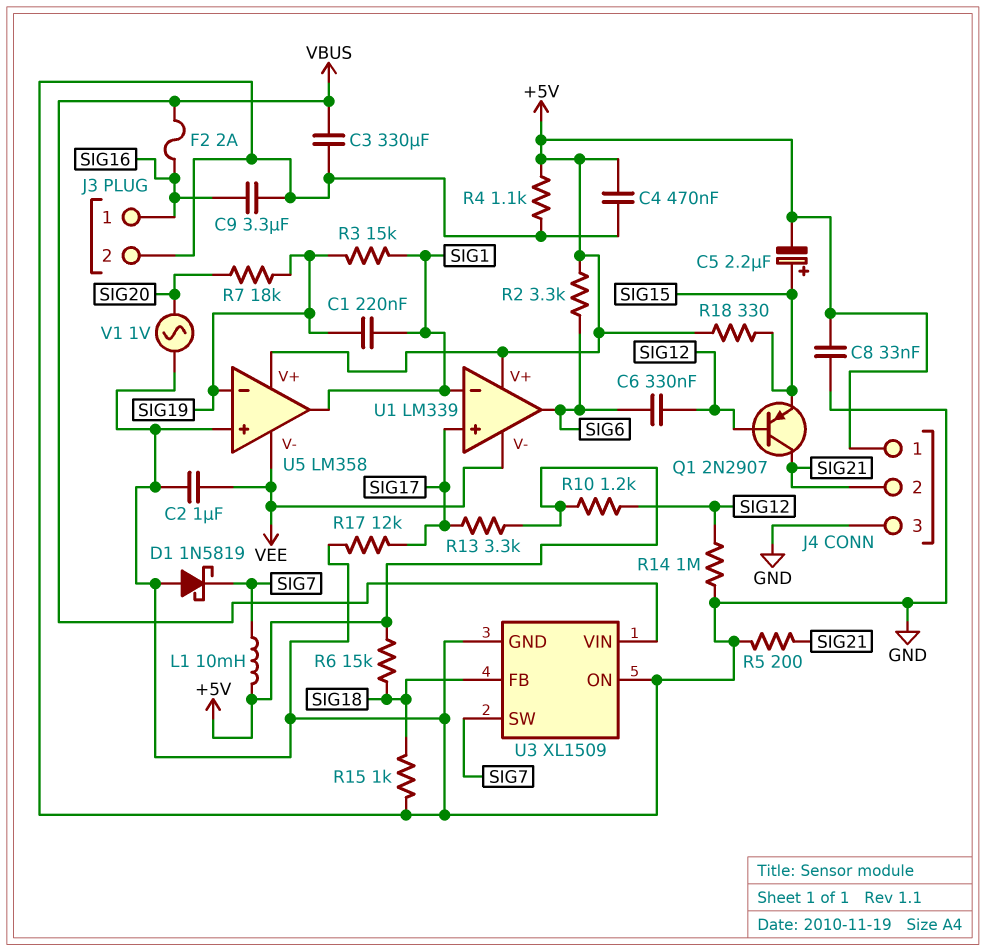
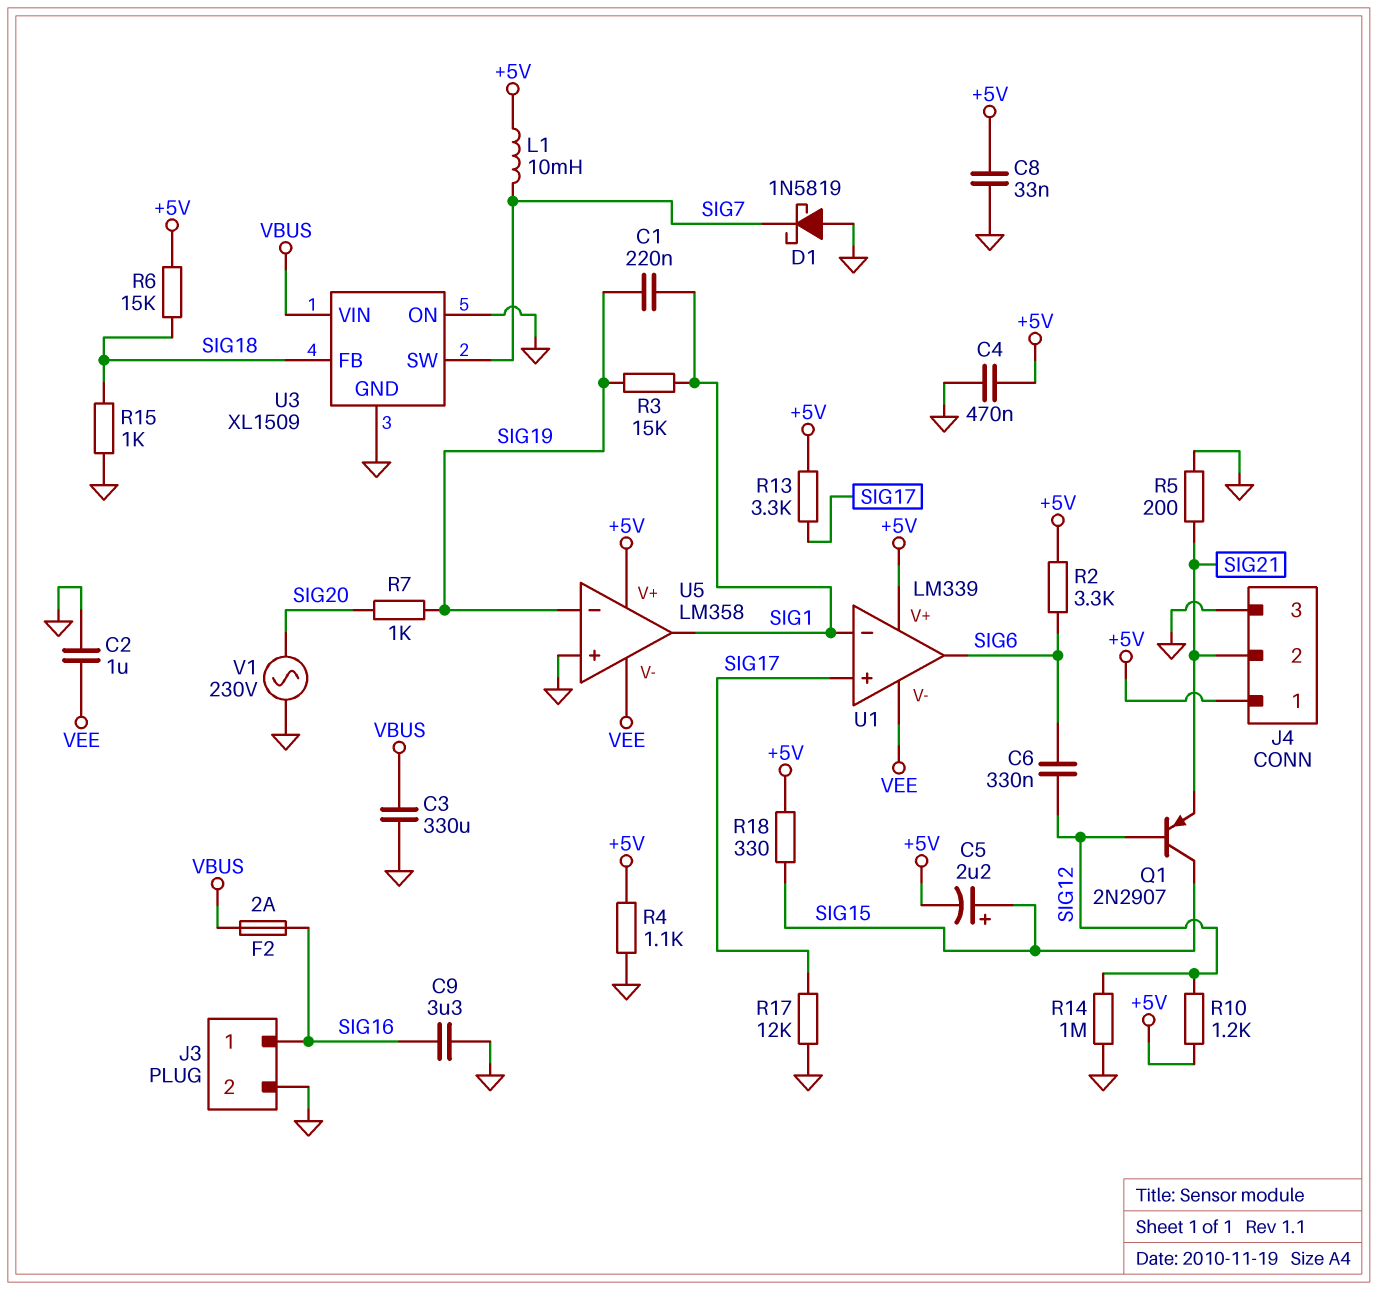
Q1: PNP 2N2907 (B SIG12, C SIG21, E SIG15) -> PNP 2N2907 (B SIG12, C SIG15, E SIG21)
R7: 18k (SIG19, SIG20) -> 1k (SIG19, SIG20)
V1: AC 1V (GND, SIG20) -> AC 230V (GND, SIG20)

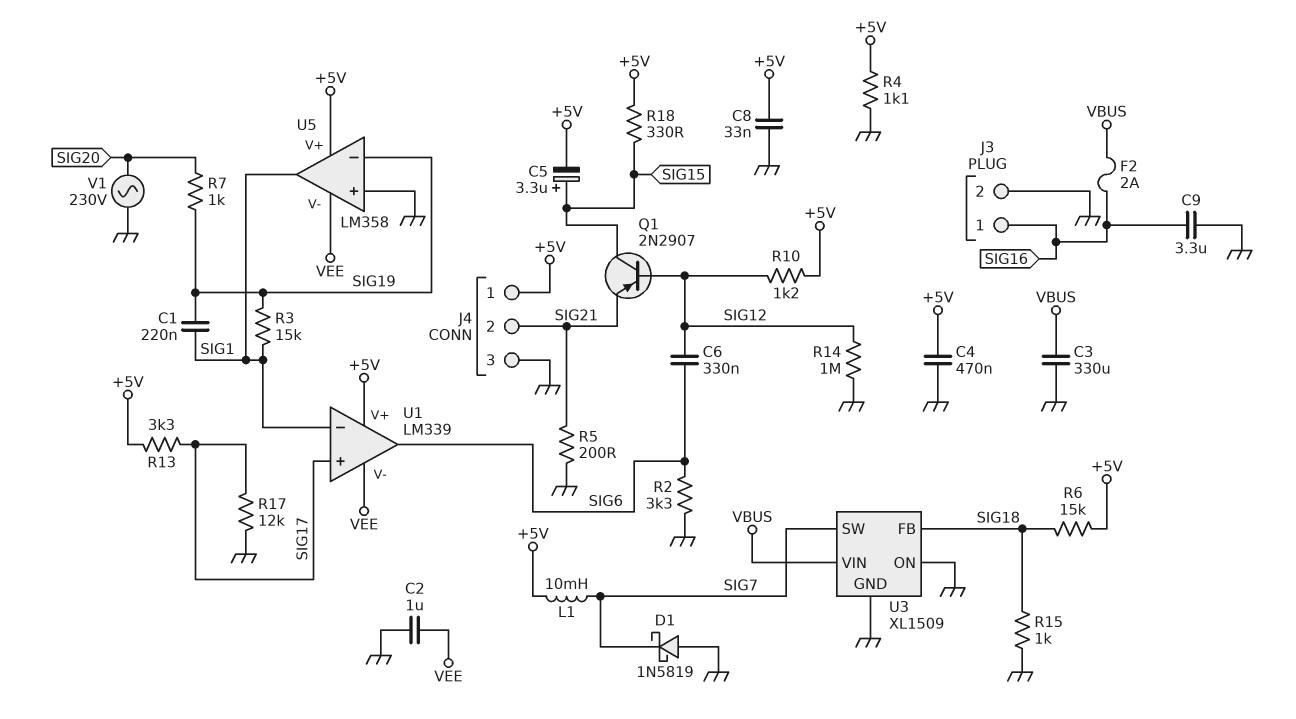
C5: 2.2uF (plus SIG15, minus +5V) -> 3.3uF (plus SIG15, minus +5V)
R2: 3.3k (+5V, SIG6) -> 3.3k (GND, SIG6)

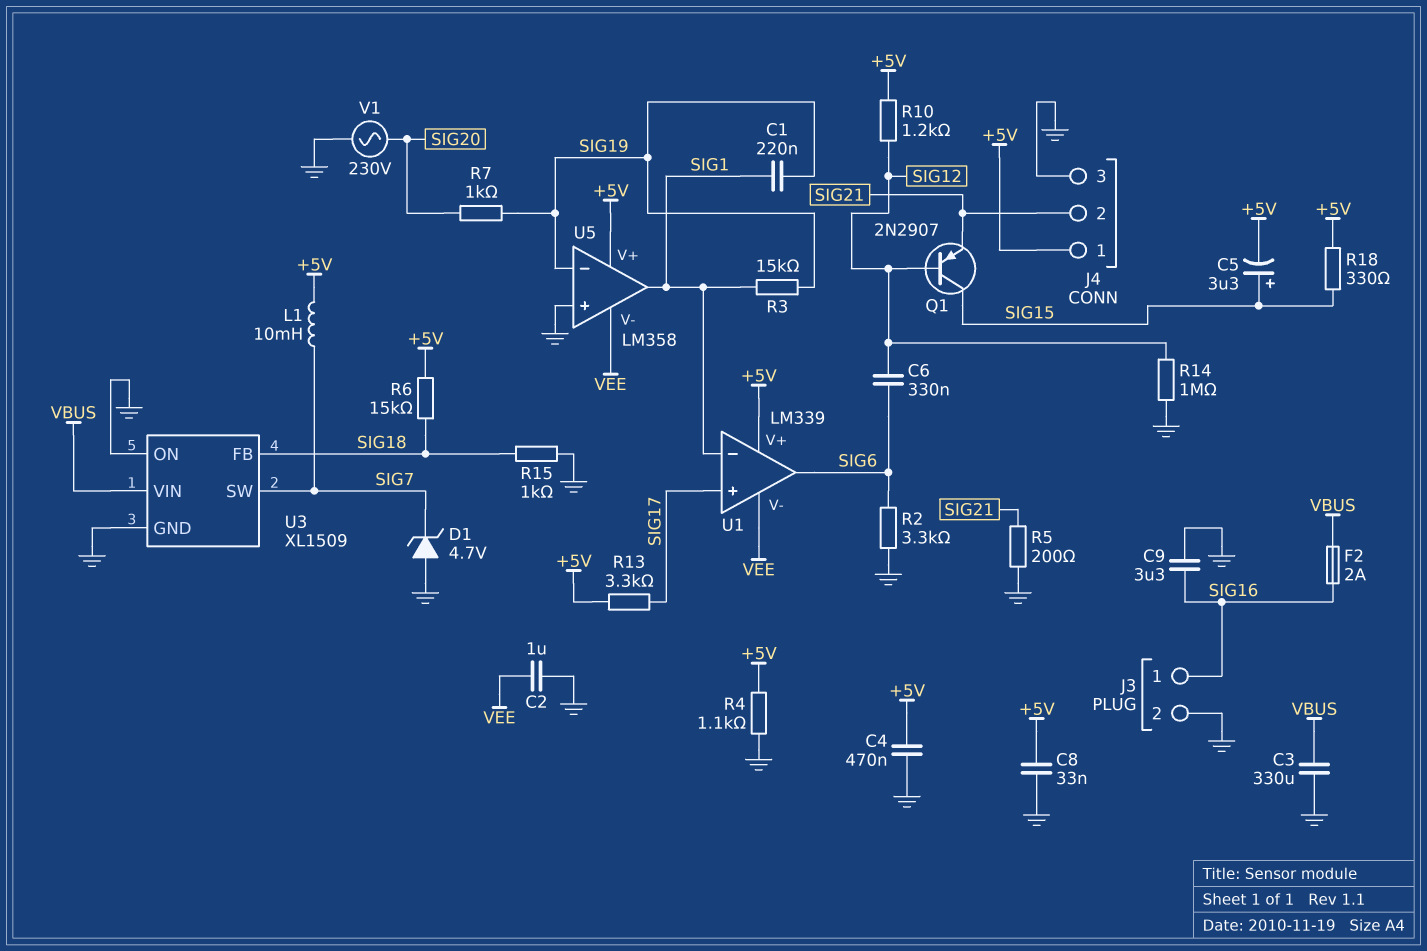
D1: schottky 1N5819 (A GND, K SIG7) -> zener 4.7V (A GND, K SIG7)
R17: 12k (GND, SIG17) -> none

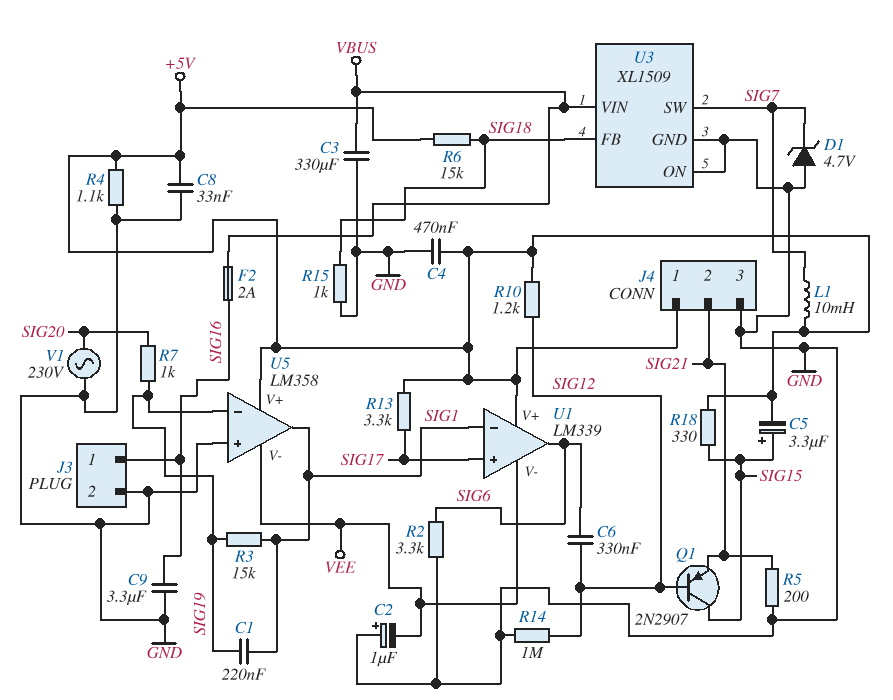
C2: 1uF (GND, VEE) -> 1uF (plus GND, minus VEE)

